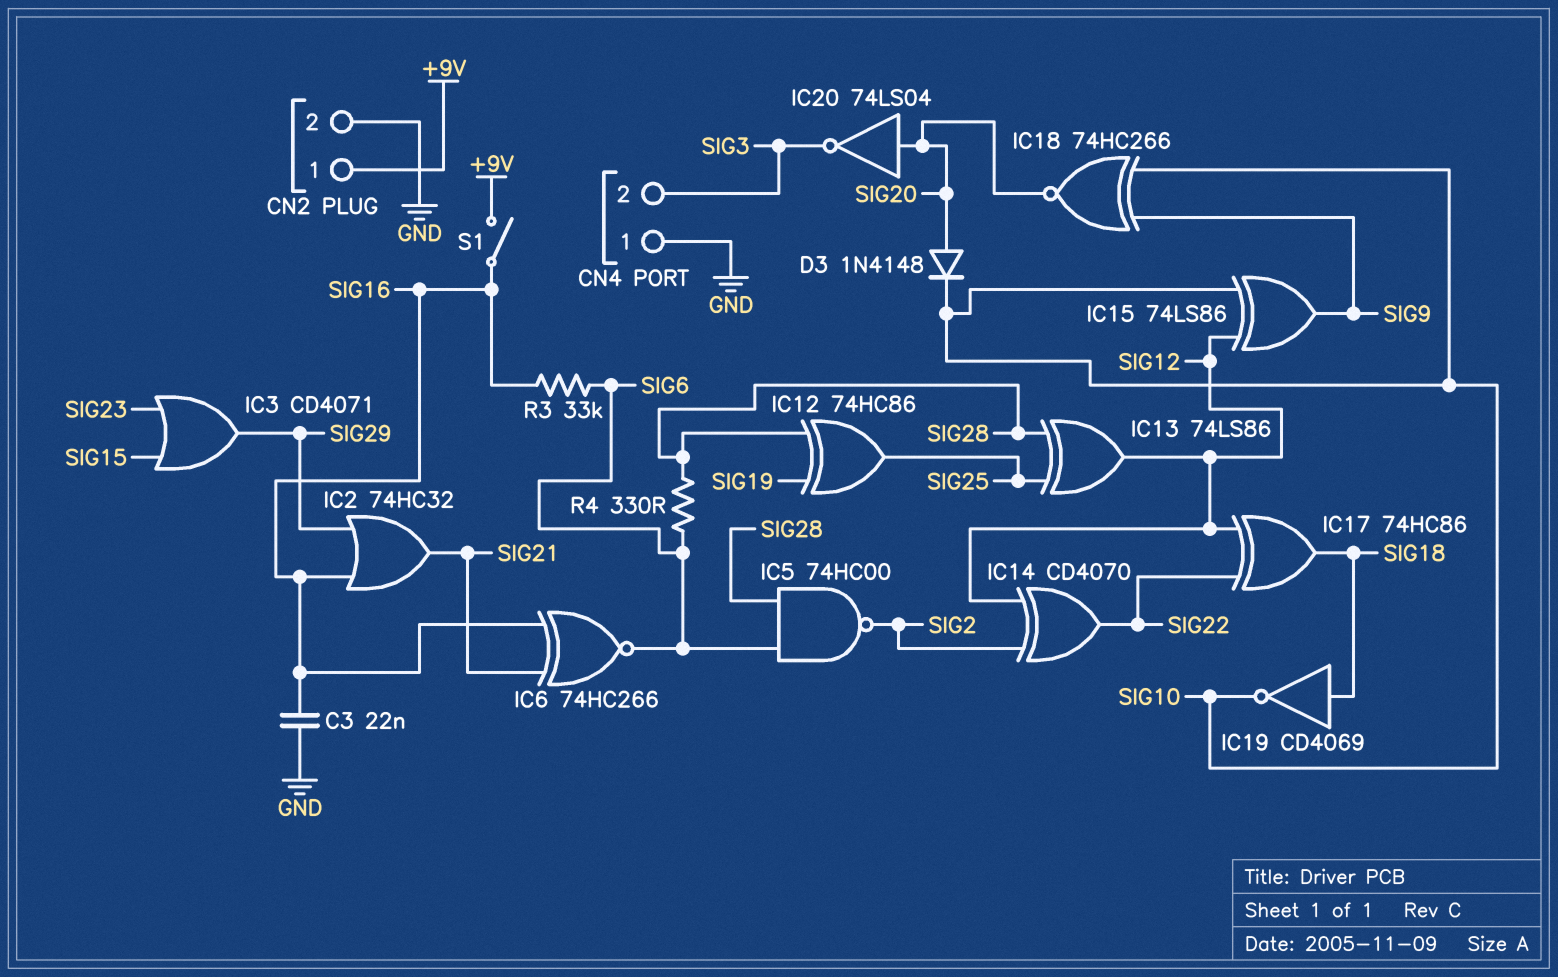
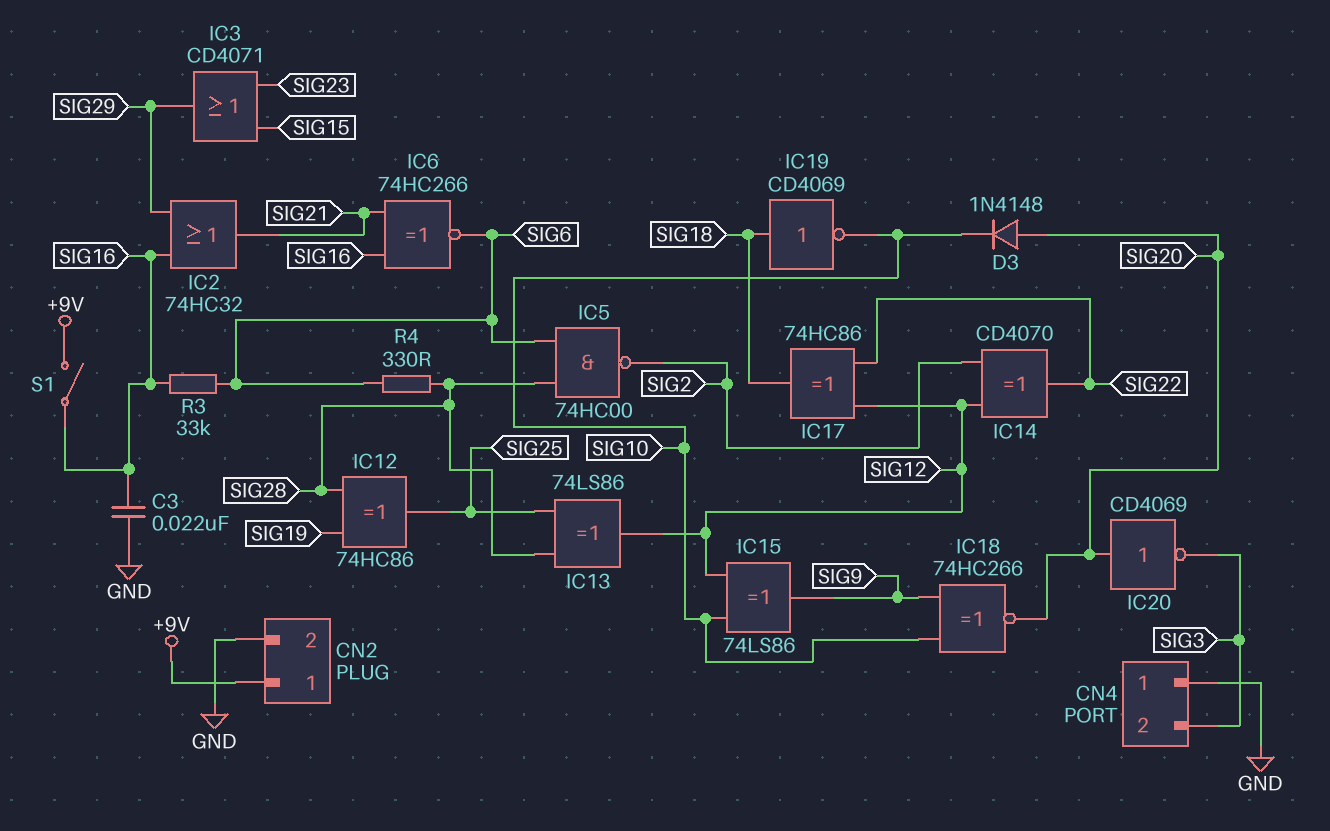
IC20: NOT 74LS04 (in SIG20, out SIG3) -> NOT CD4069 (in SIG20, out SIG3)

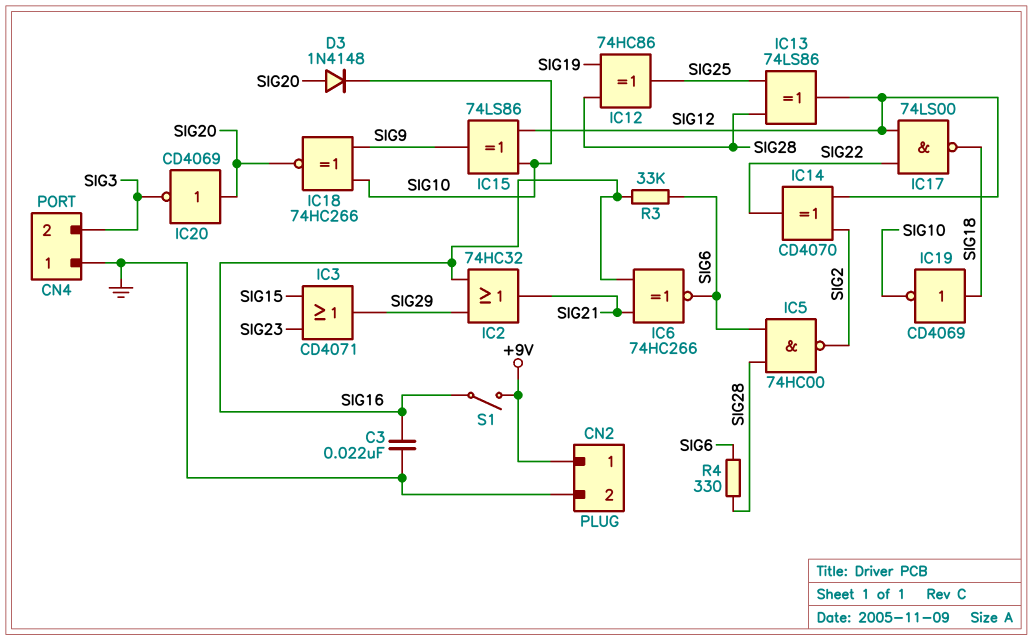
IC17: XOR 74HC86 (in SIG12, in SIG22, out SIG18) -> NAND 74LS00 (in SIG12, in SIG22, out SIG18)

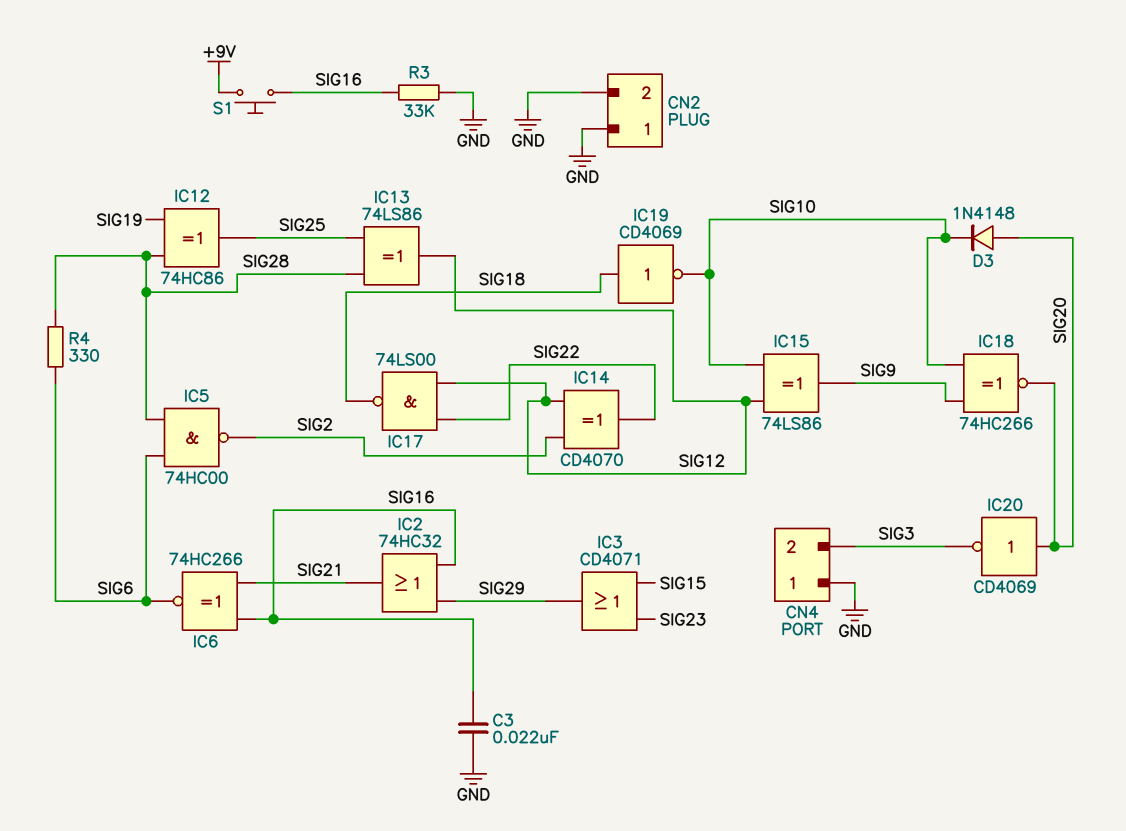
CN2 pin 1: +9V -> GND
R3: 33k (SIG6, SIG16) -> 33k (GND, SIG16)
S1: switch (+9V, SIG16) -> button (+9V, SIG16)

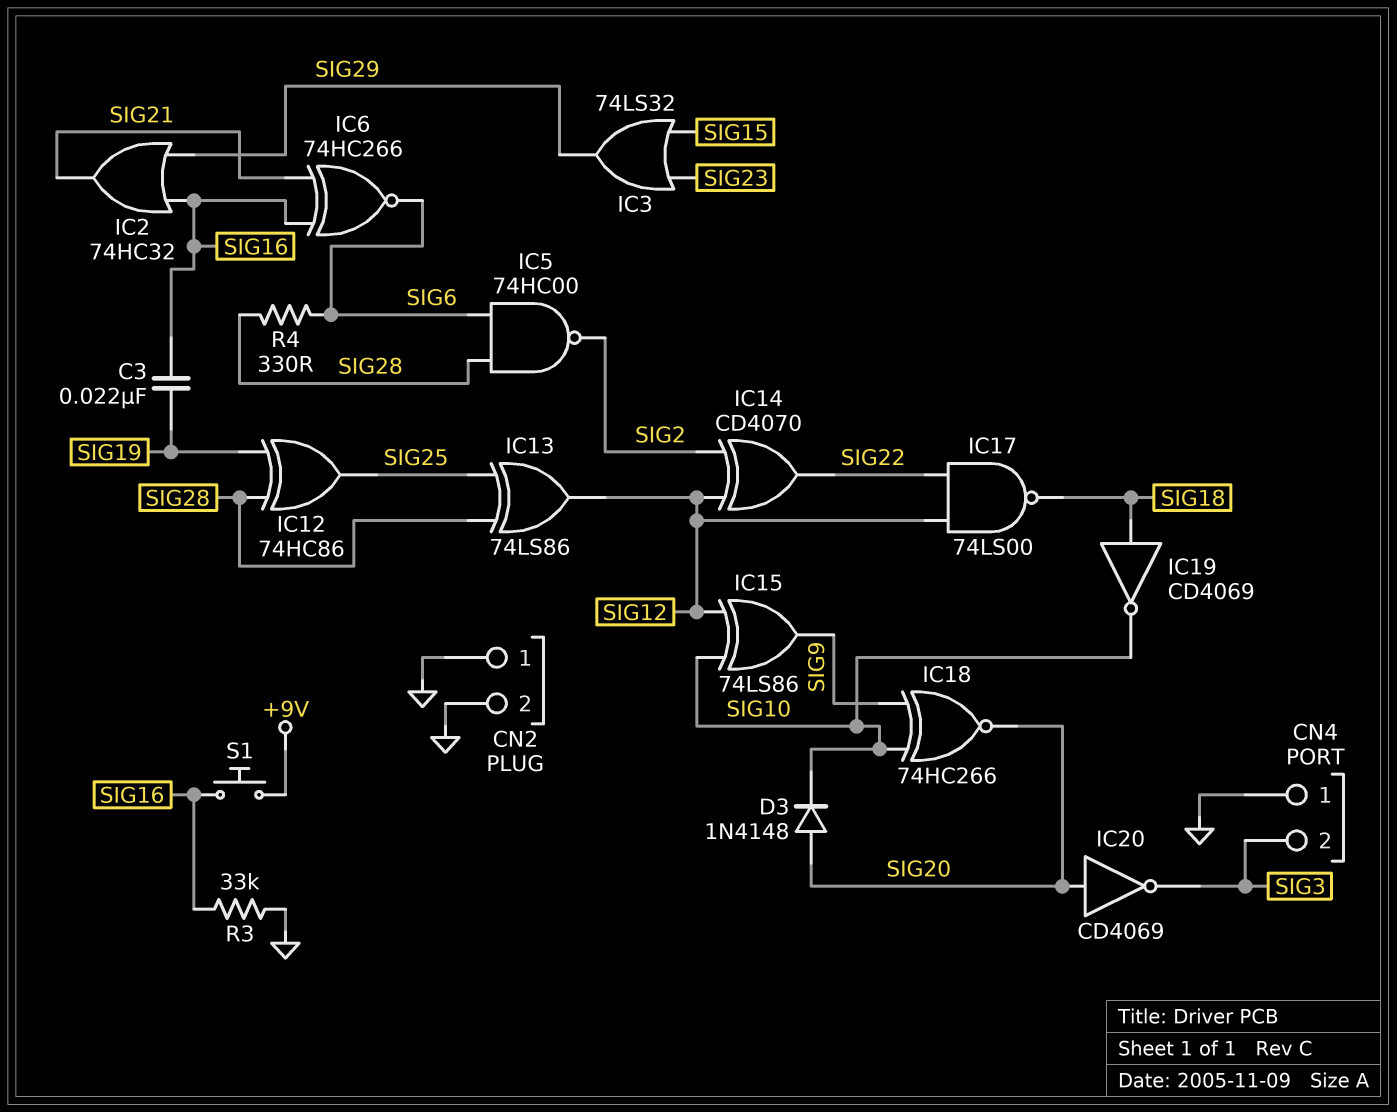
C3: 22nF (GND, SIG16) -> 22nF (SIG16, SIG19)
IC3: OR CD4071 (in SIG15, in SIG23, out SIG29) -> OR 74LS32 (in SIG15, in SIG23, out SIG29)

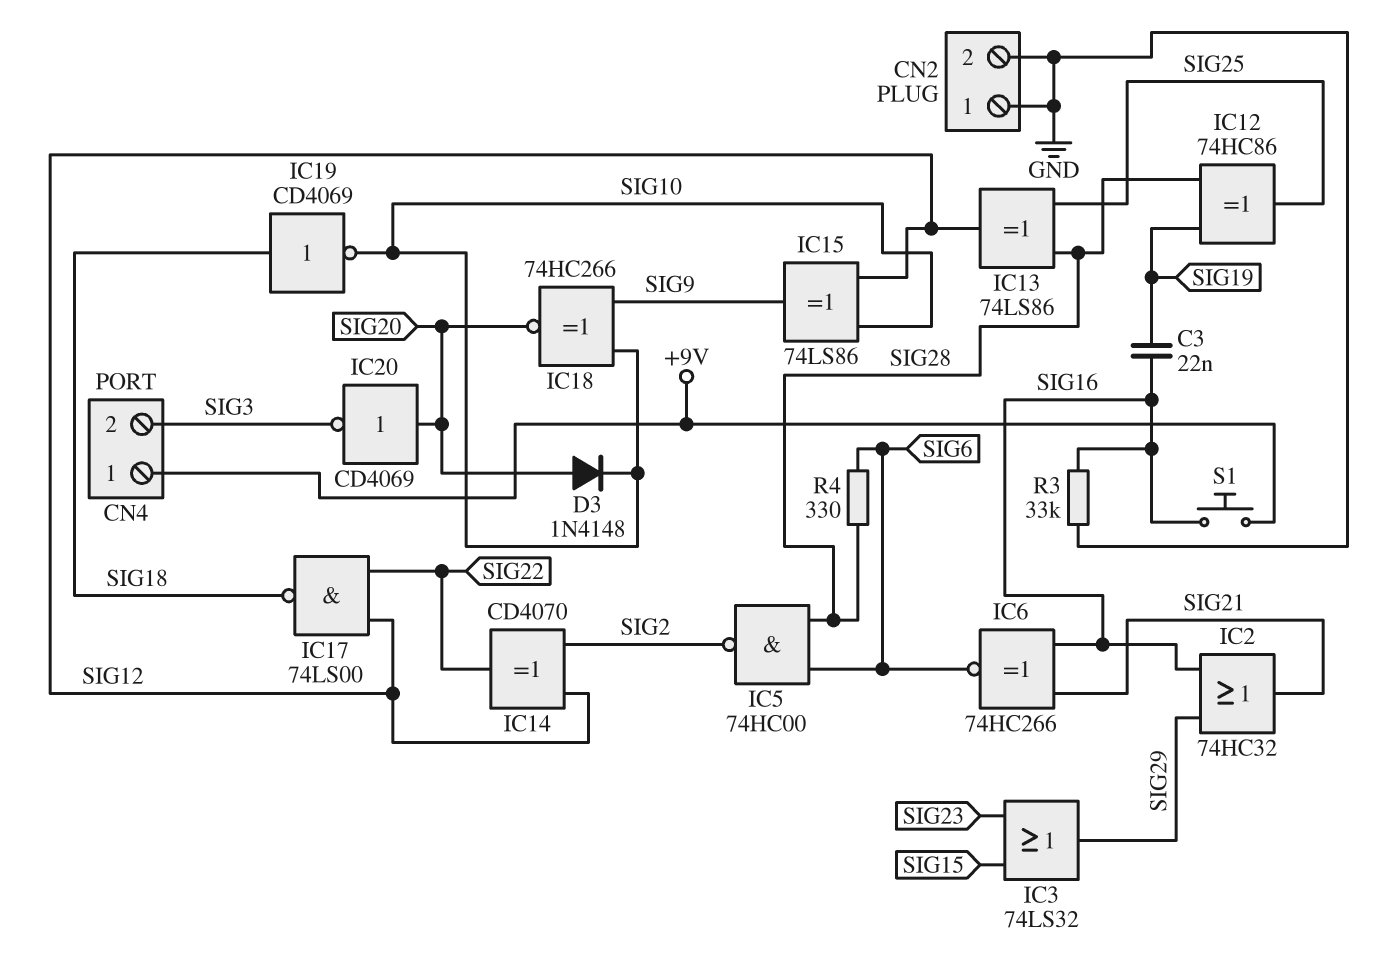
CN4 pin 1: GND -> +9V

